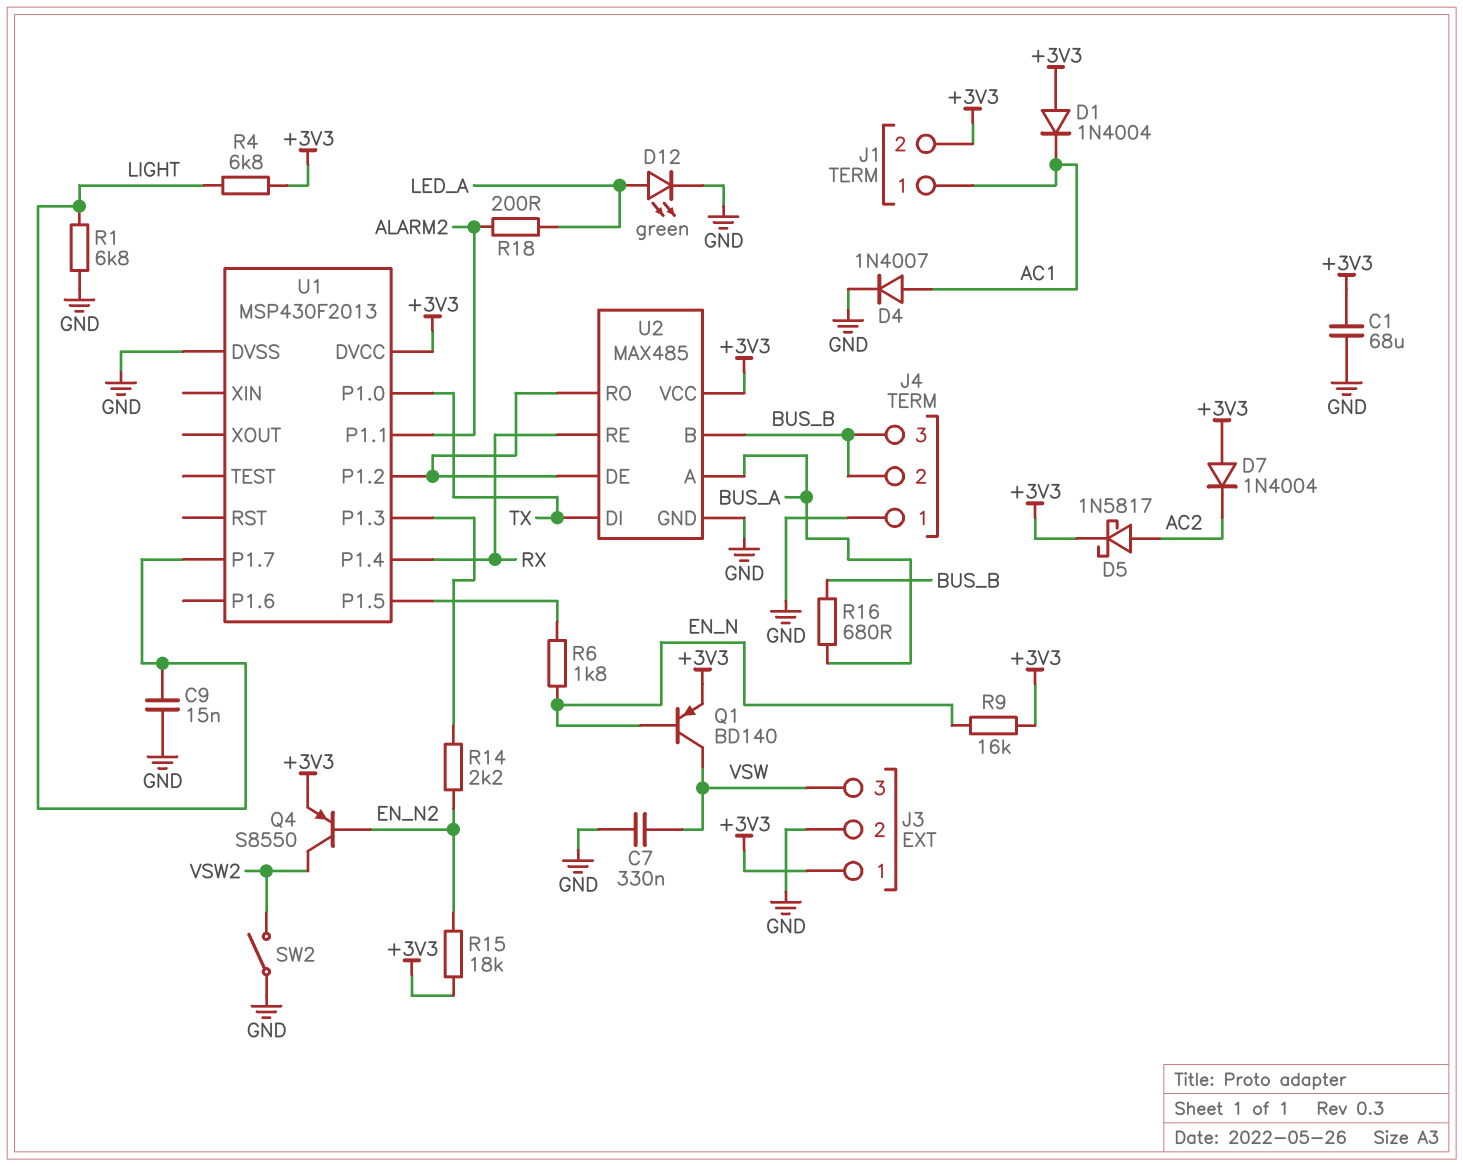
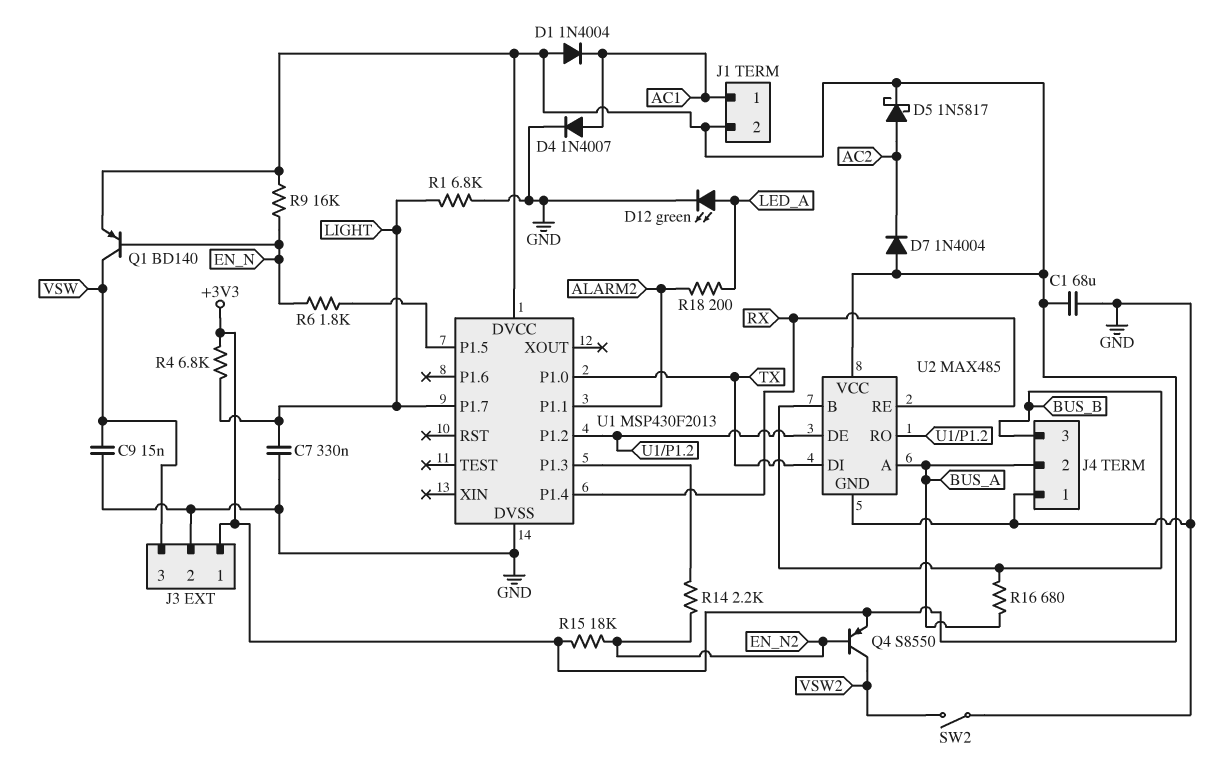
C7: 330nF (GND, VSW) -> 330nF (GND, LIGHT)
C9: 15nF (GND, LIGHT) -> 15nF (GND, VSW)
J4 pin 2: BUS_B -> BUS_A

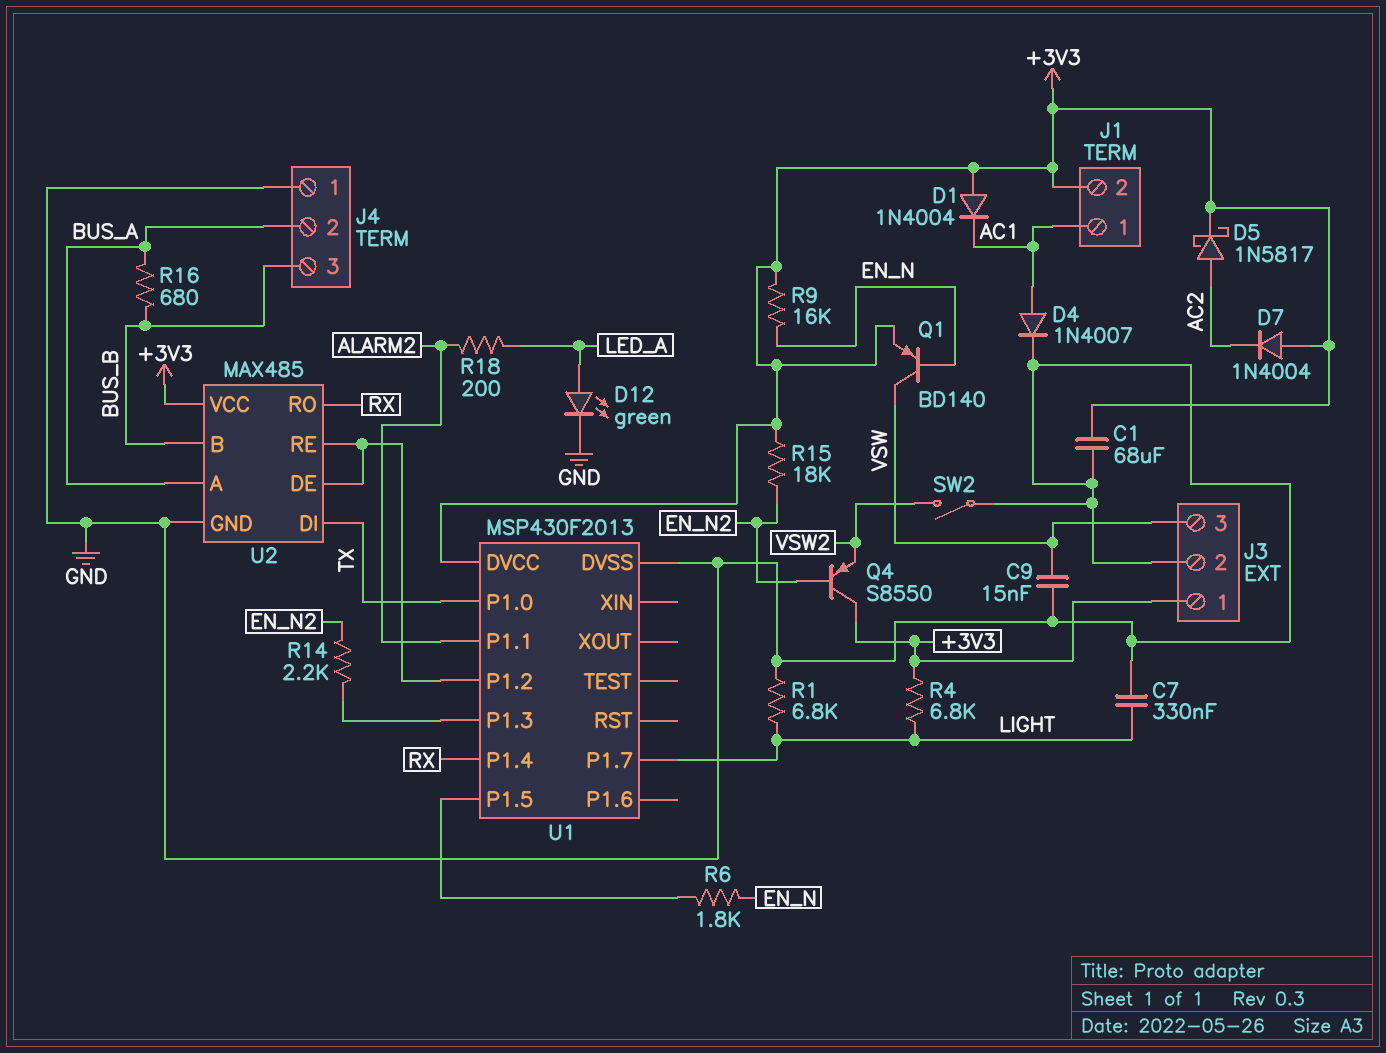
Q4: PNP S8550 (B EN_N2, C VSW2, E +3V3) -> PNP S8550 (B EN_N2, C +3V3, E VSW2)
U2 pin RE: RX -> U1/P1.2
U2 pin RO: U1/P1.2 -> RX

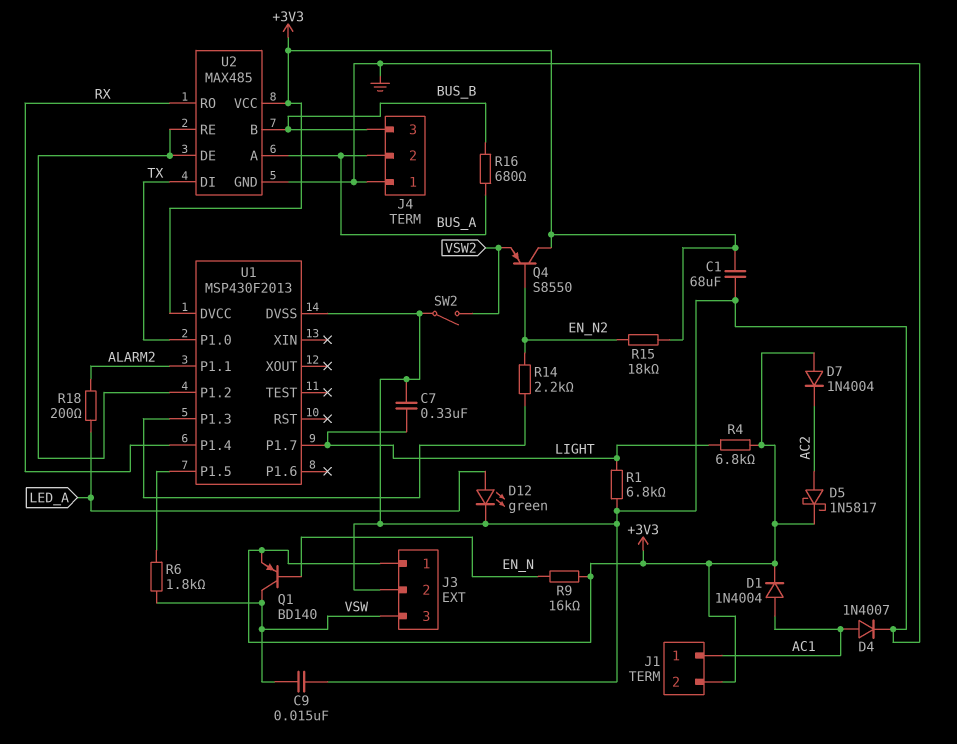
D1: diode 1N4004 (A +3V3, K AC1) -> diode 1N4004 (A AC1, K +3V3)
R6: 1.8k (EN_N, U1/P1.5) -> 1.8k (U1/P1.5, VSW)

